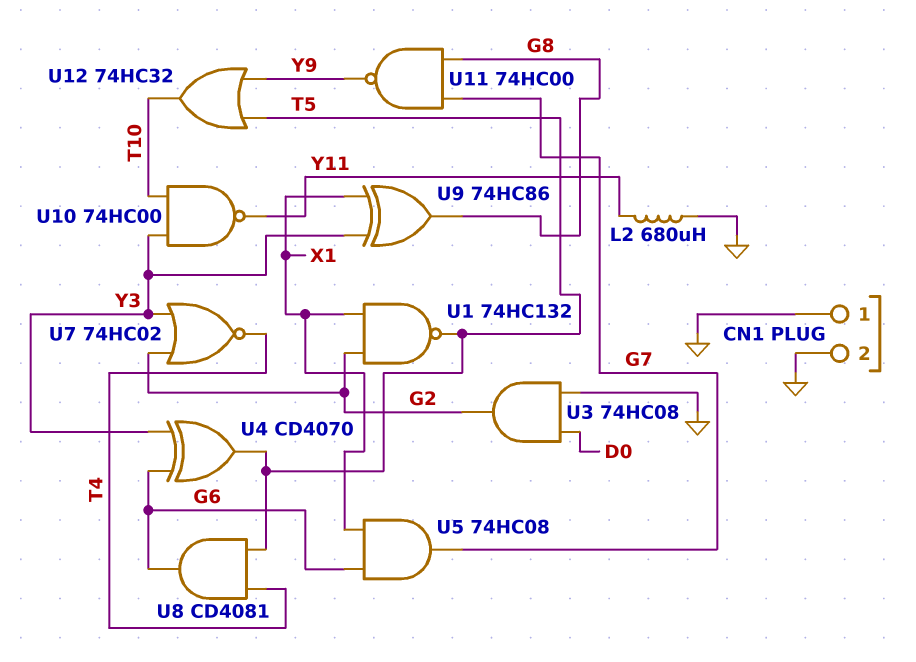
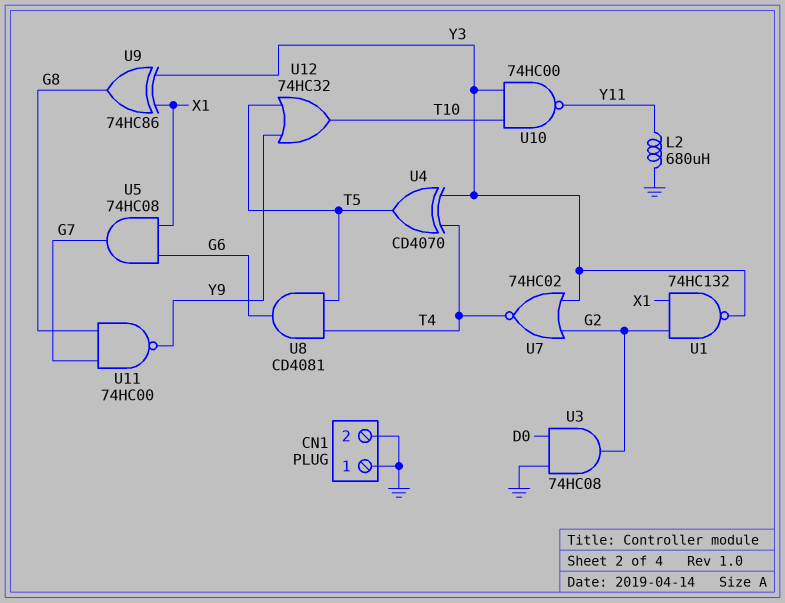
U1: NAND 74HC132 (in G2, in X1, out T5) -> NAND 74HC132 (in G2, in X1, out Y3)
U4: XOR CD4070 (in G6, in Y3, out T5) -> XOR CD4070 (in T4, in Y3, out T5)

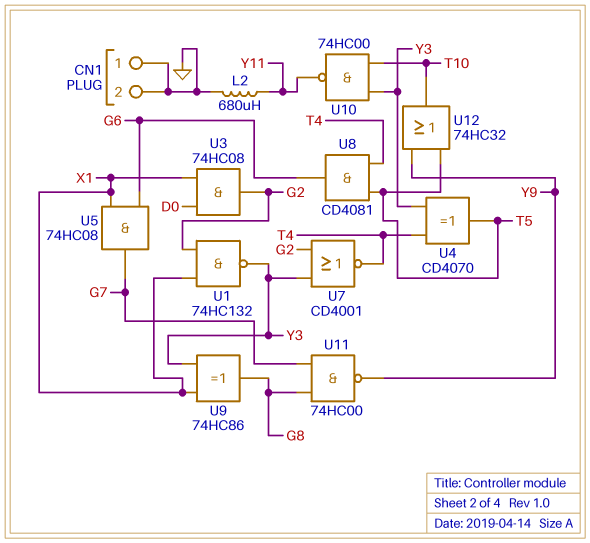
U3: AND 74HC08 (in D0, in GND, out G2) -> AND 74HC08 (in D0, in X1, out G2)
U7: NOR 74HC02 (in G2, in Y3, out T4) -> NOR CD4001 (in G2, in Y3, out T4)

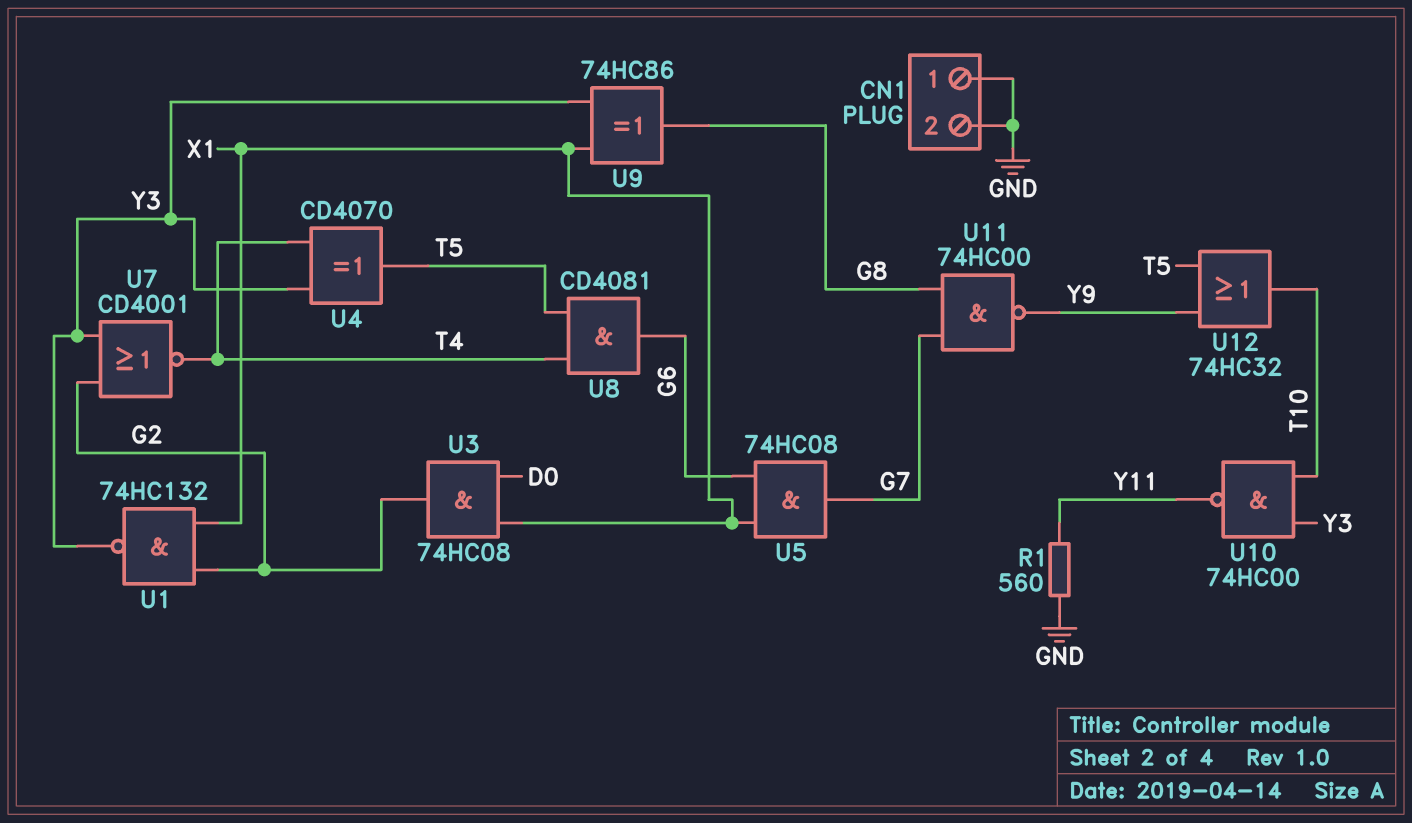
L2: 680uH (GND, Y11) -> none
R1: none -> 560 (GND, Y11)

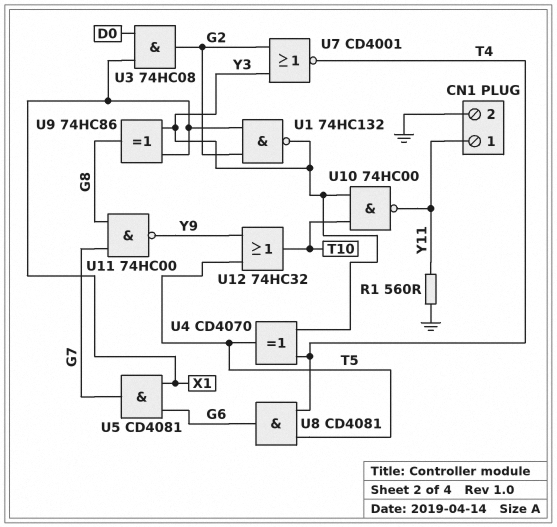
CN1 pin 1: GND -> Y11
U5: AND 74HC08 (in G6, in X1, out G7) -> AND CD4081 (in G6, in X1, out G7)

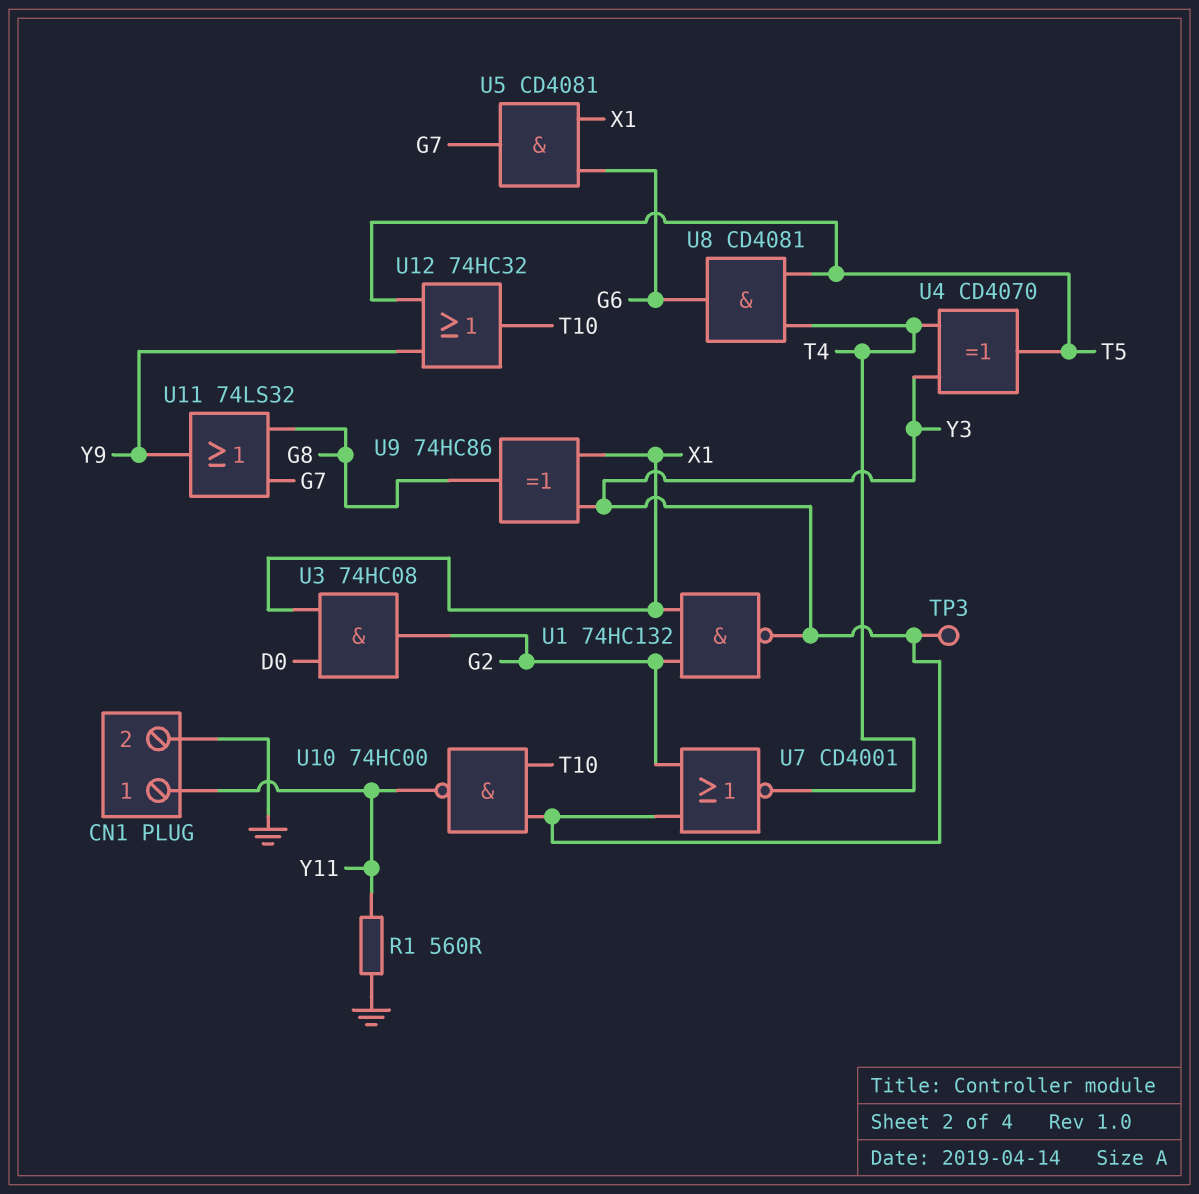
TP3: none -> test point (Y3)
U11: NAND 74HC00 (in G7, in G8, out Y9) -> OR 74LS32 (in G7, in G8, out Y9)

